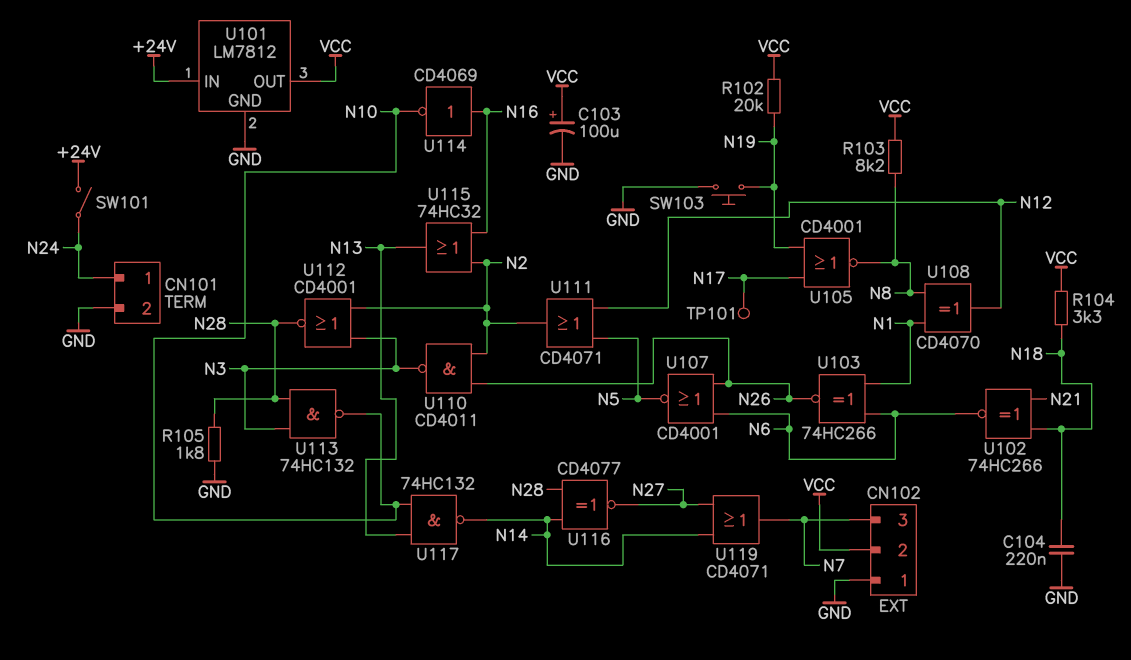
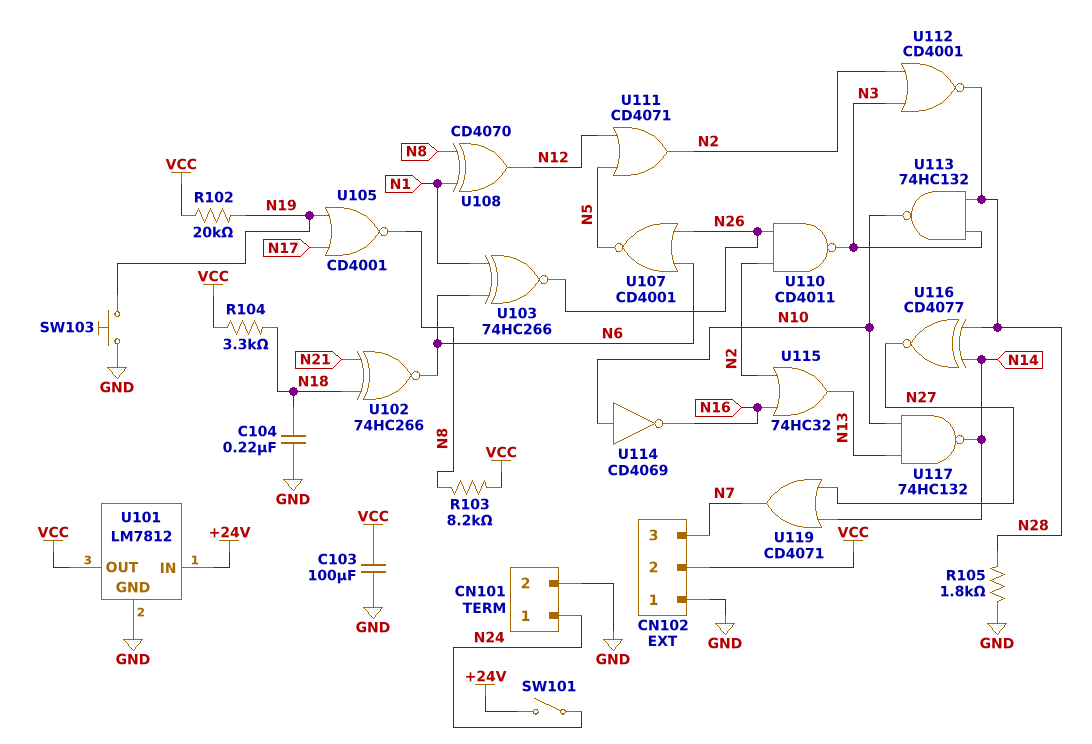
C103: 100uF (plus VCC, minus GND) -> 100uF (GND, VCC)
TP101: test point (N17) -> none
U114: NOT CD4069 (in N16, out N10) -> NOT CD4069 (in N10, out N16)

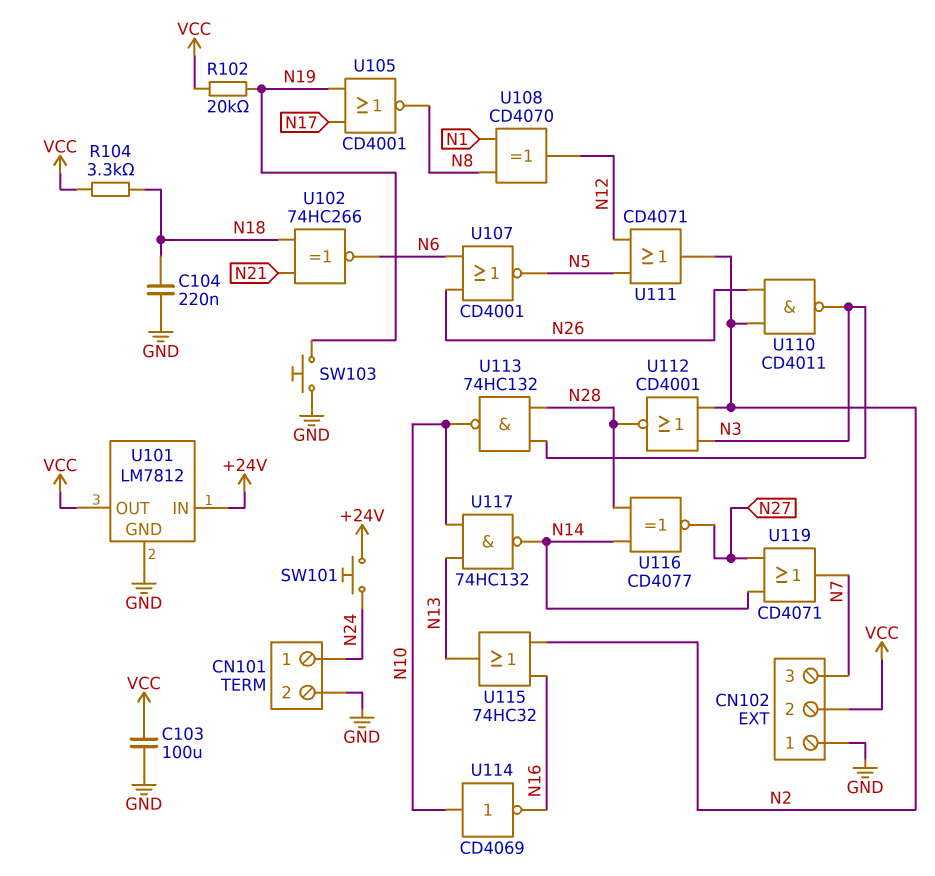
R103: 8.2k (N8, VCC) -> none
R105: 1.8k (GND, N28) -> none
SW101: switch (+24V, N24) -> button (+24V, N24)
U103: XNOR 74HC266 (in N1, in N6, out N26) -> none

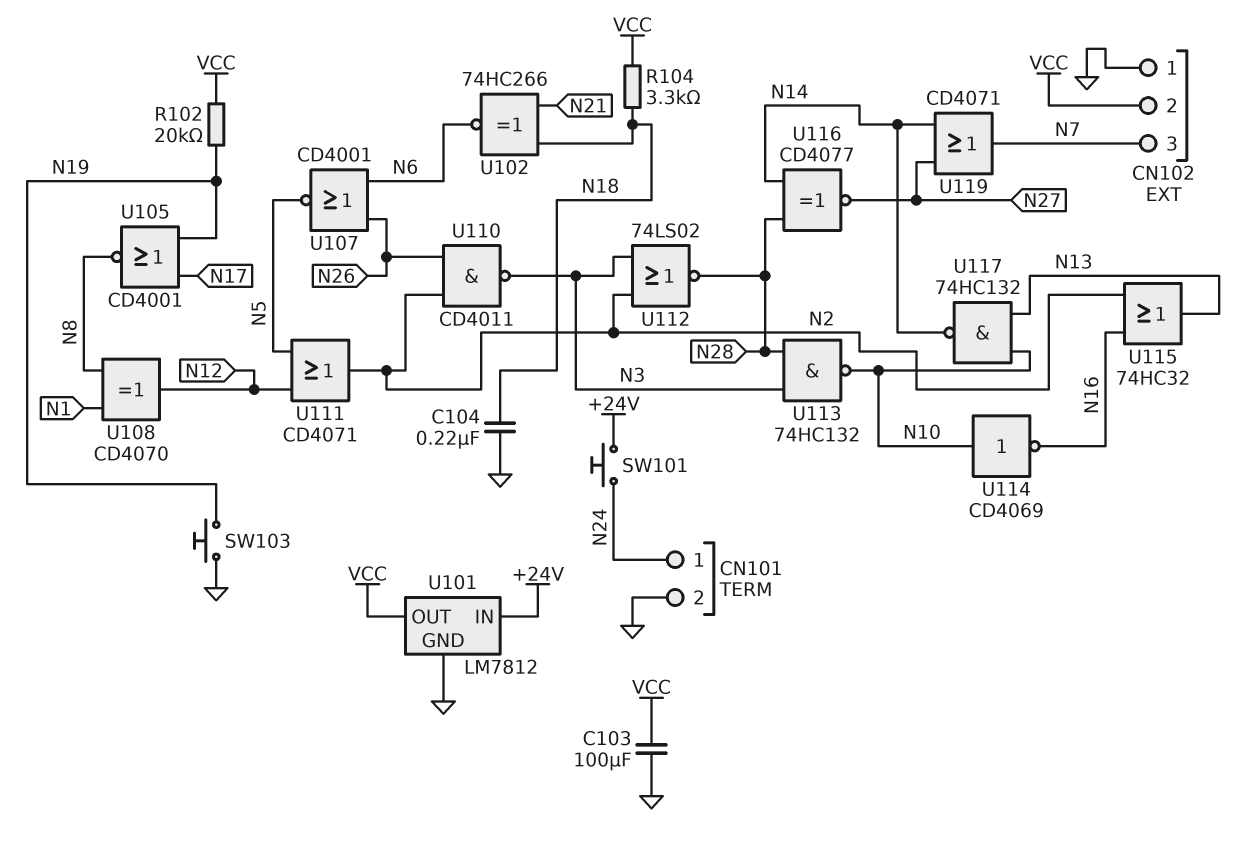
U112: NOR CD4001 (in N2, in N3, out N28) -> NOR 74LS02 (in N2, in N3, out N28)

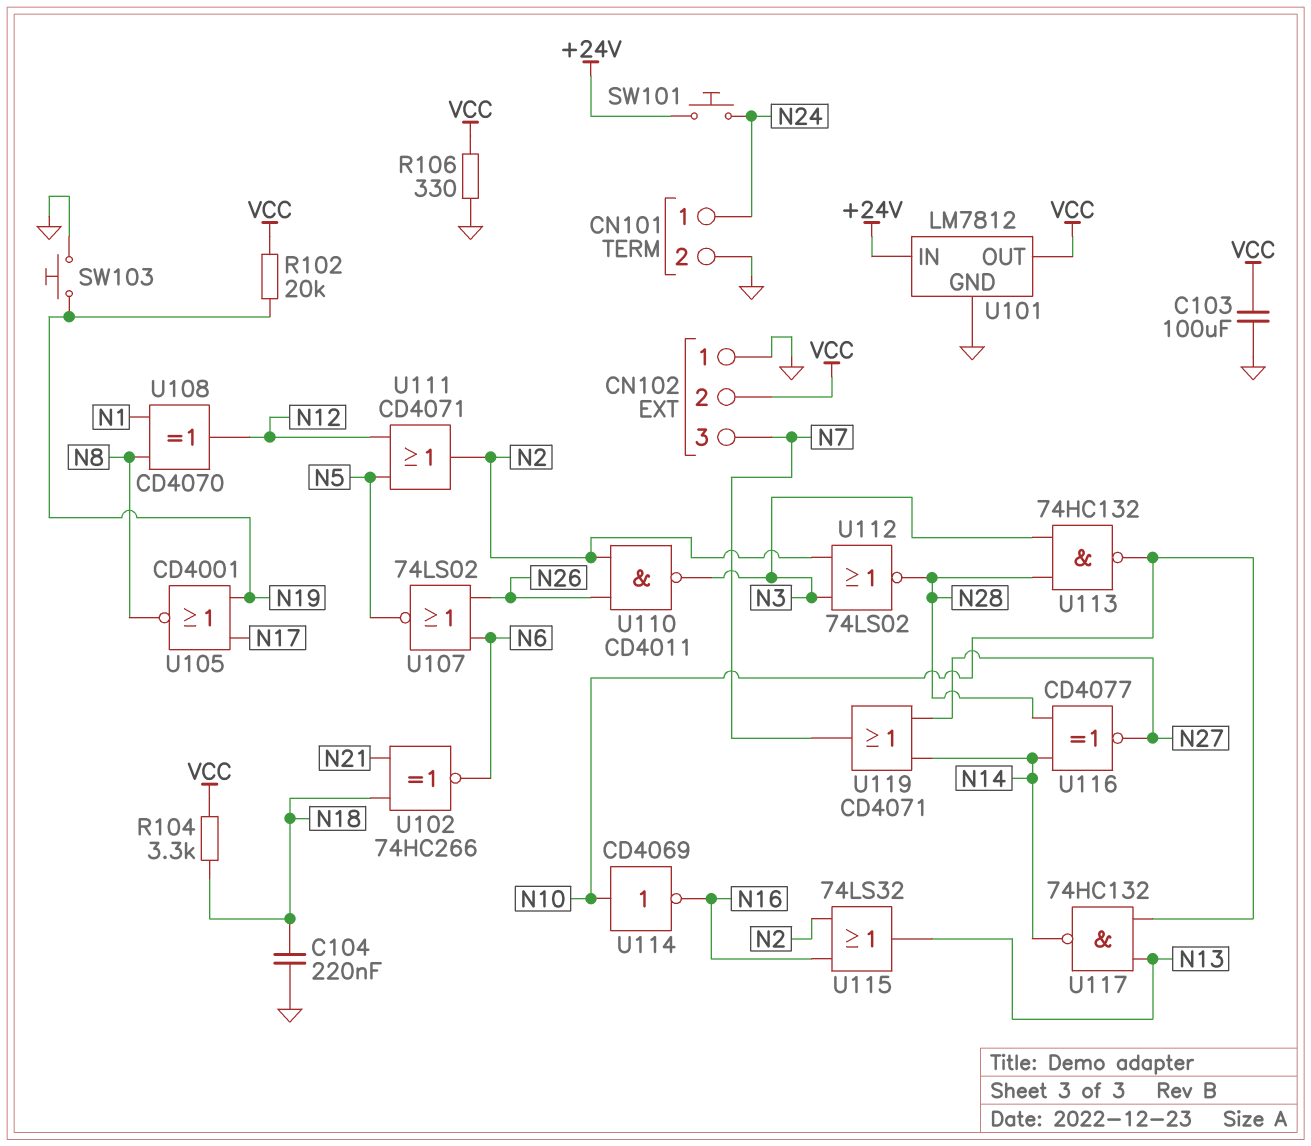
R106: none -> 330 (GND, VCC)
U107: NOR CD4001 (in N6, in N26, out N5) -> NOR 74LS02 (in N6, in N26, out N5)
U115: OR 74HC32 (in N2, in N16, out N13) -> OR 74LS32 (in N2, in N16, out N13)

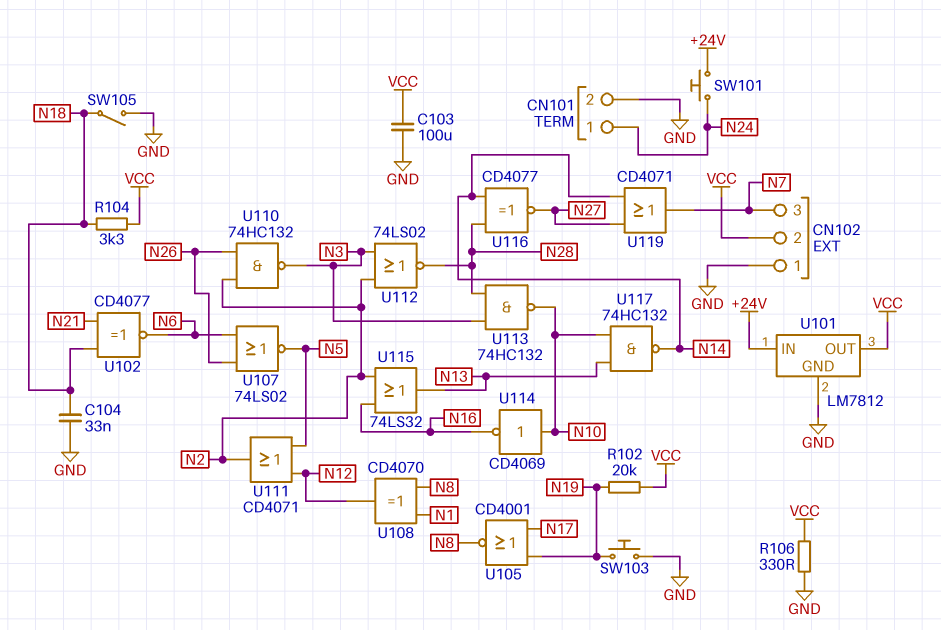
C104: 220nF (GND, N18) -> 33nF (GND, N18)
SW105: none -> switch (GND, N18)
U102: XNOR 74HC266 (in N18, in N21, out N6) -> XNOR CD4077 (in N18, in N21, out N6)
U110: NAND CD4011 (in N2, in N26, out N3) -> NAND 74HC132 (in N2, in N26, out N3)

